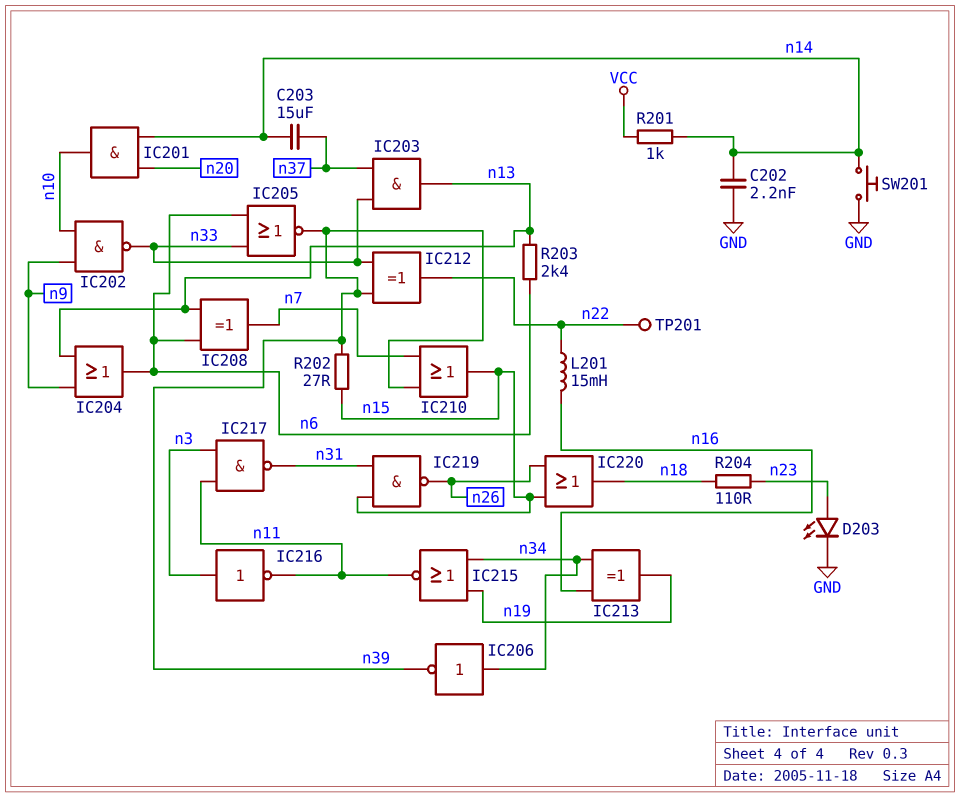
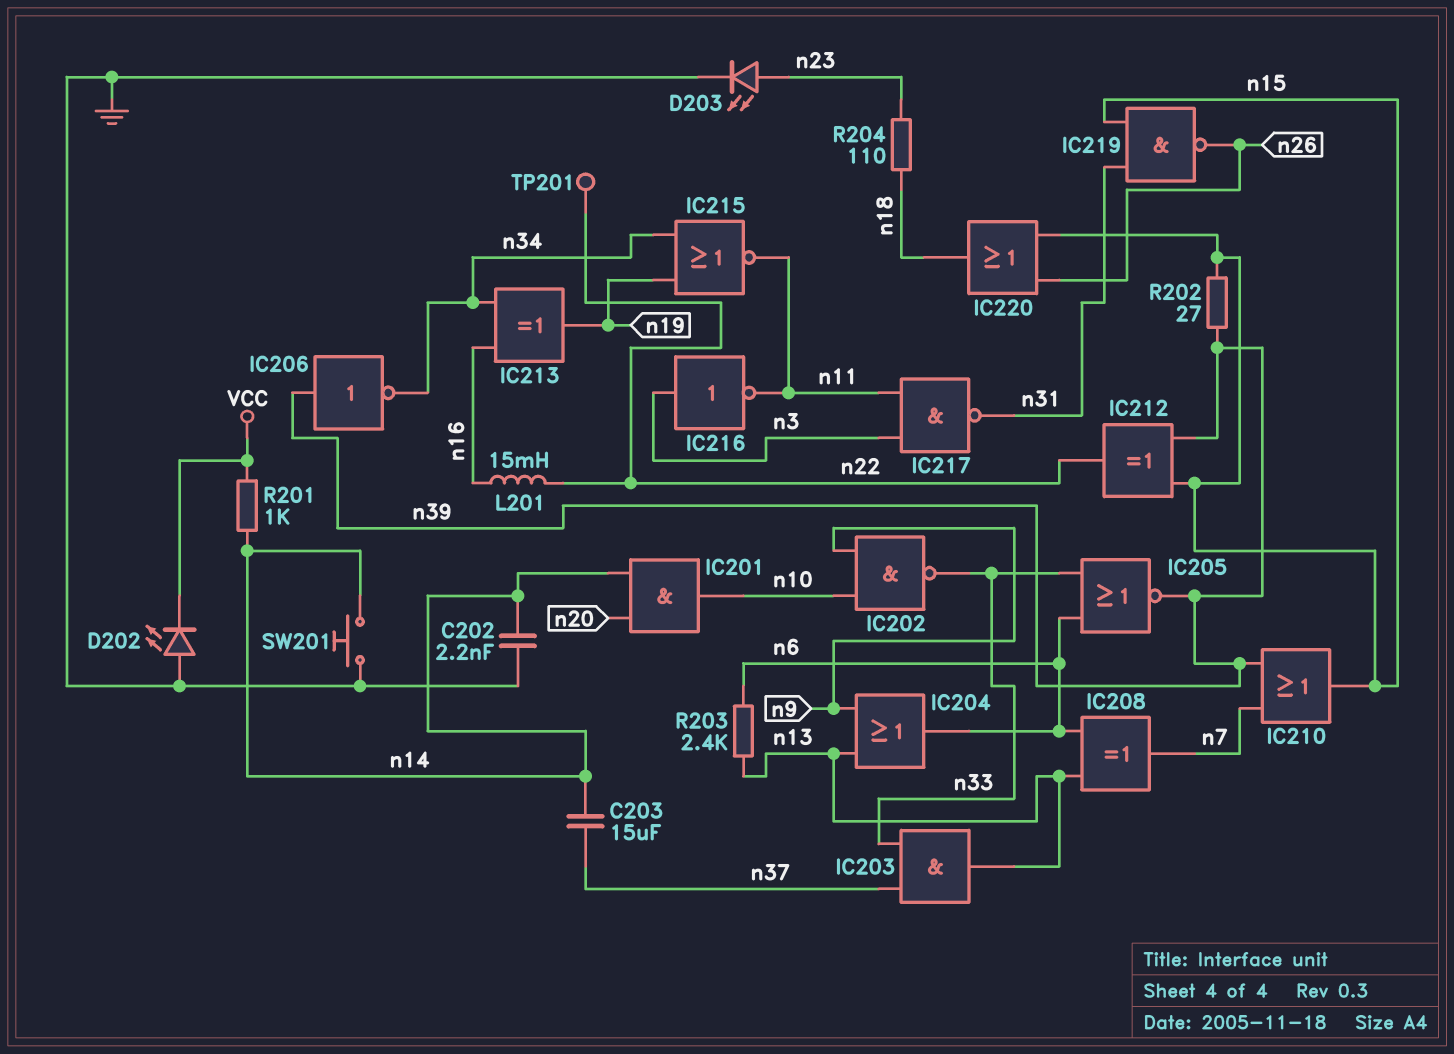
D202: none -> LED (A GND, K VCC)
IC206: NOT (in n34, out n39) -> NOT (in n39, out n34)
IC212: XOR (in n33, in n39, out n22) -> XOR (in n15, in n39, out n22)

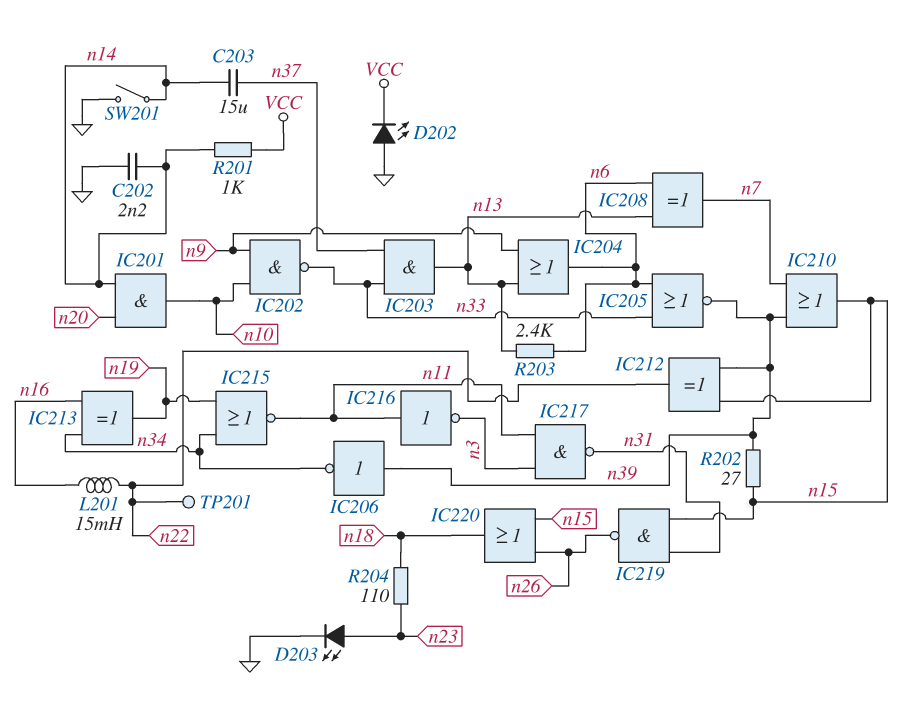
IC216: NOT (in n3, out n11) -> NOT (in n11, out n3)
SW201: button (GND, n14) -> switch (GND, n14)

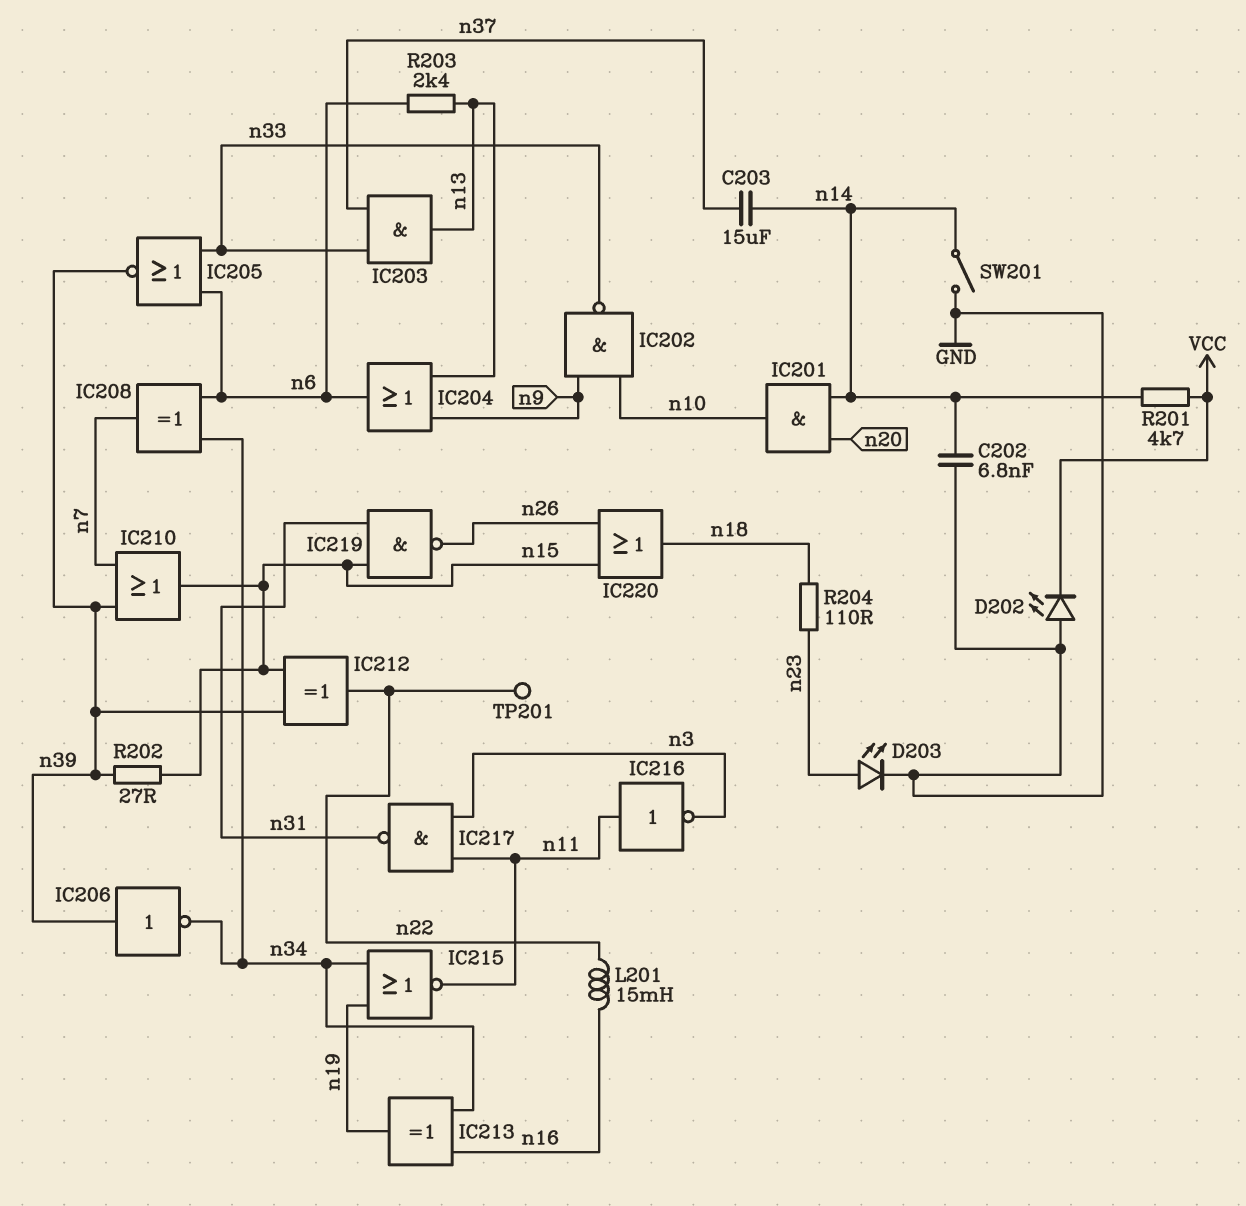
C202: 2.2nF (GND, n14) -> 6.8nF (GND, n14)
IC208: XOR (in n6, in n13, out n7) -> XOR (in n6, in n34, out n7)
R201: 1k (VCC, n14) -> 4.7k (VCC, n14)

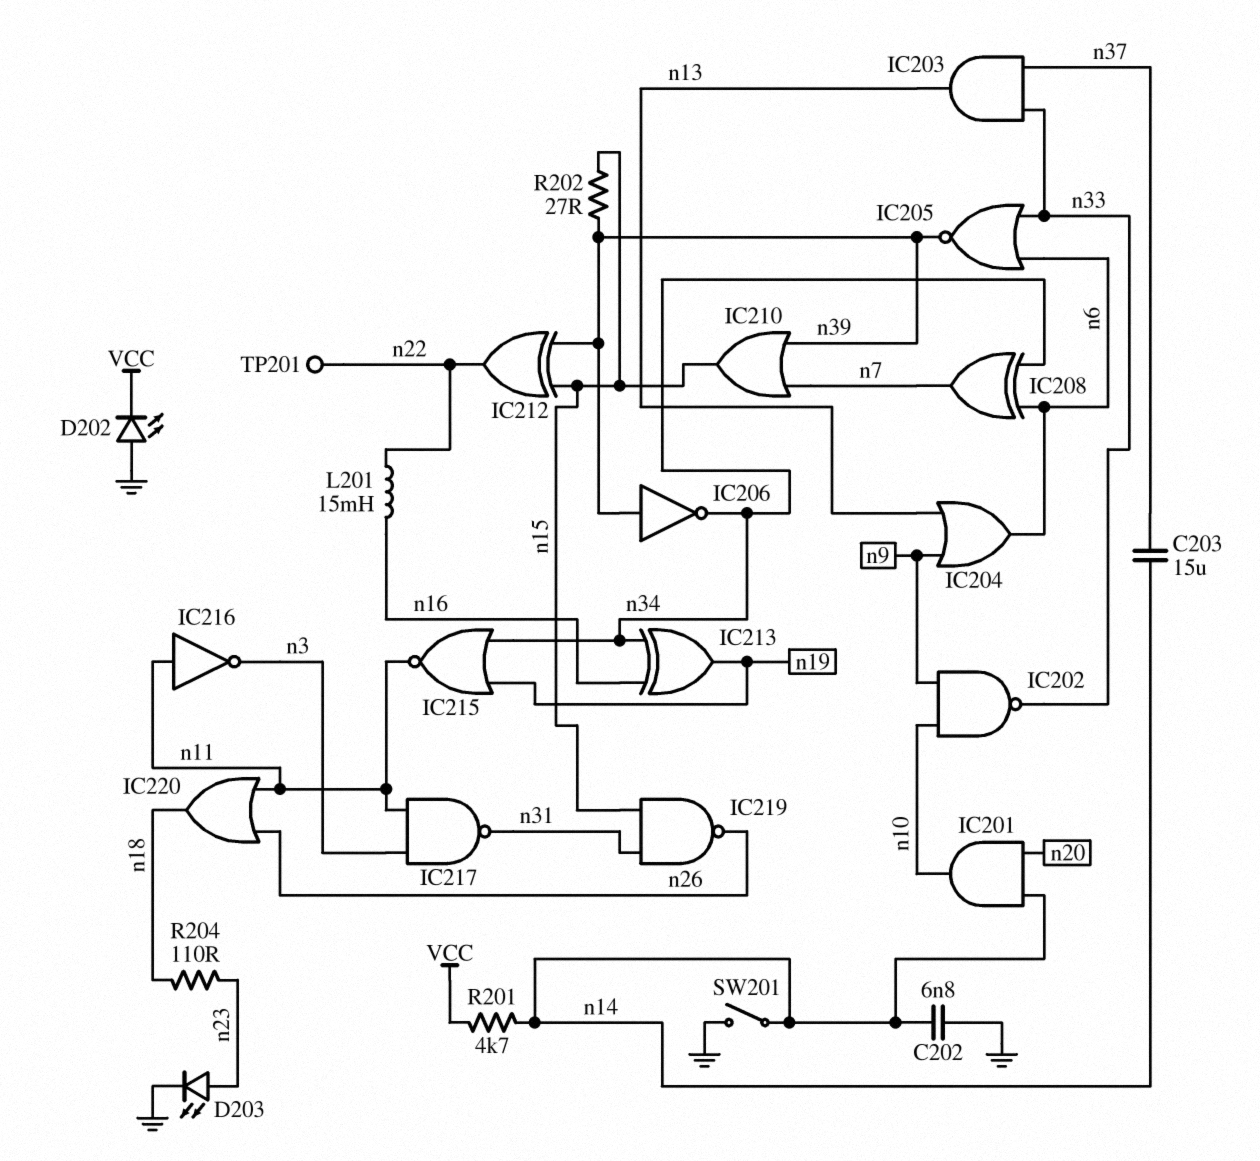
IC220: OR (in n15, in n26, out n18) -> OR (in n11, in n26, out n18)
R203: 2.4k (n6, n13) -> none

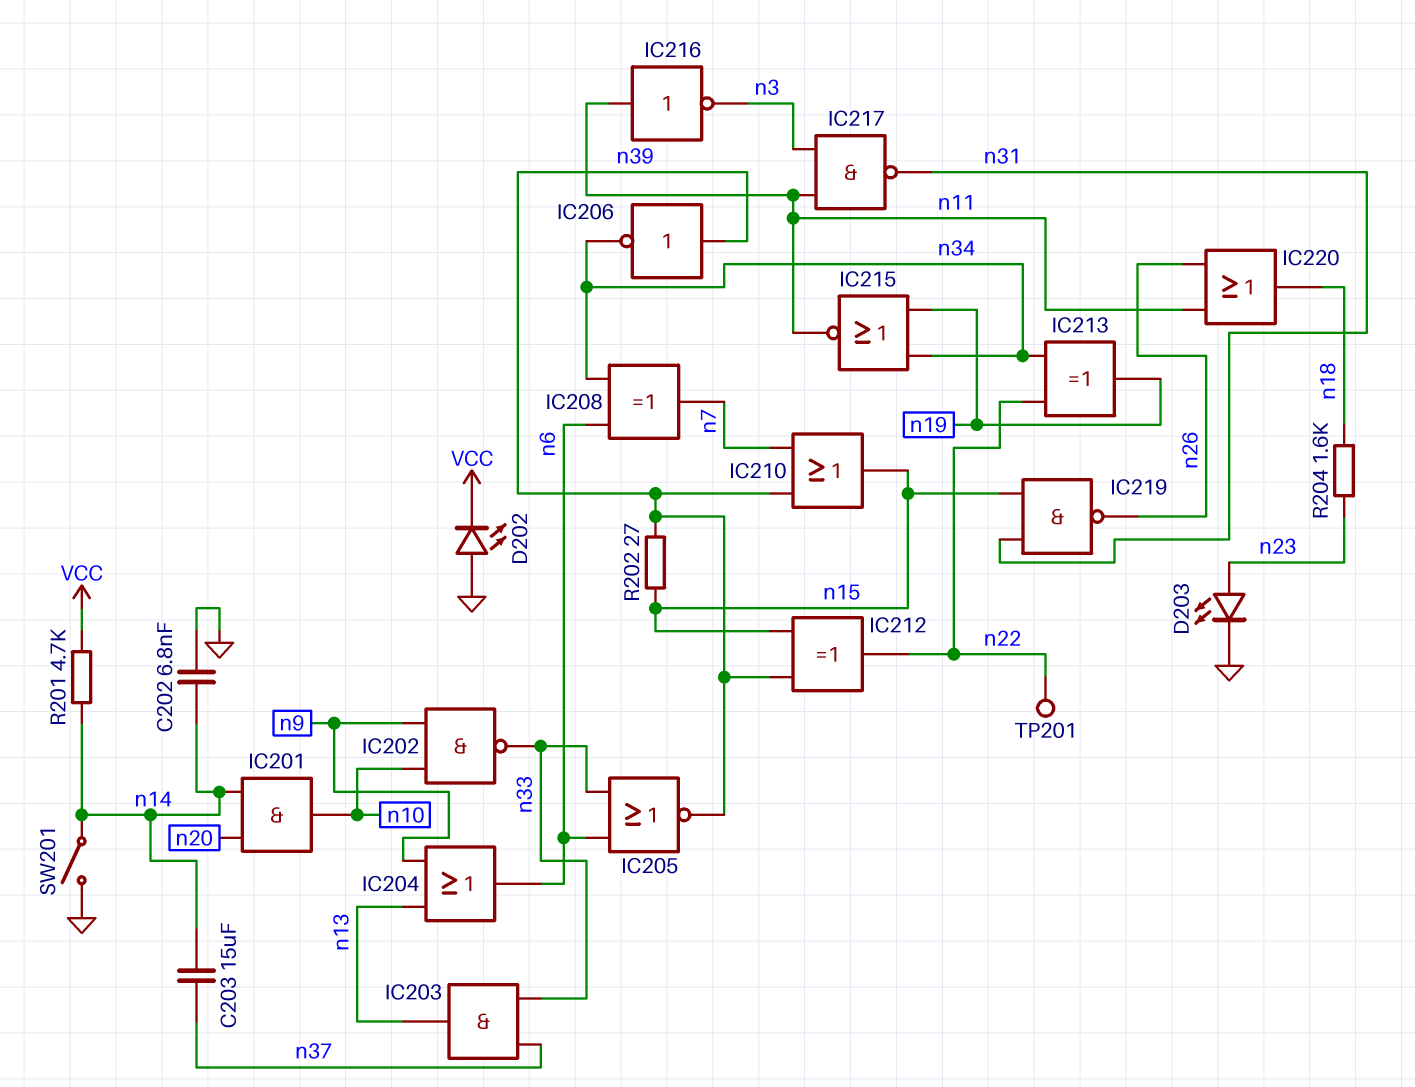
IC213: XOR (in n16, in n34, out n19) -> XOR (in n22, in n34, out n19)
L201: 15mH (n16, n22) -> none
R204: 110 (n18, n23) -> 1.6k (n18, n23)

